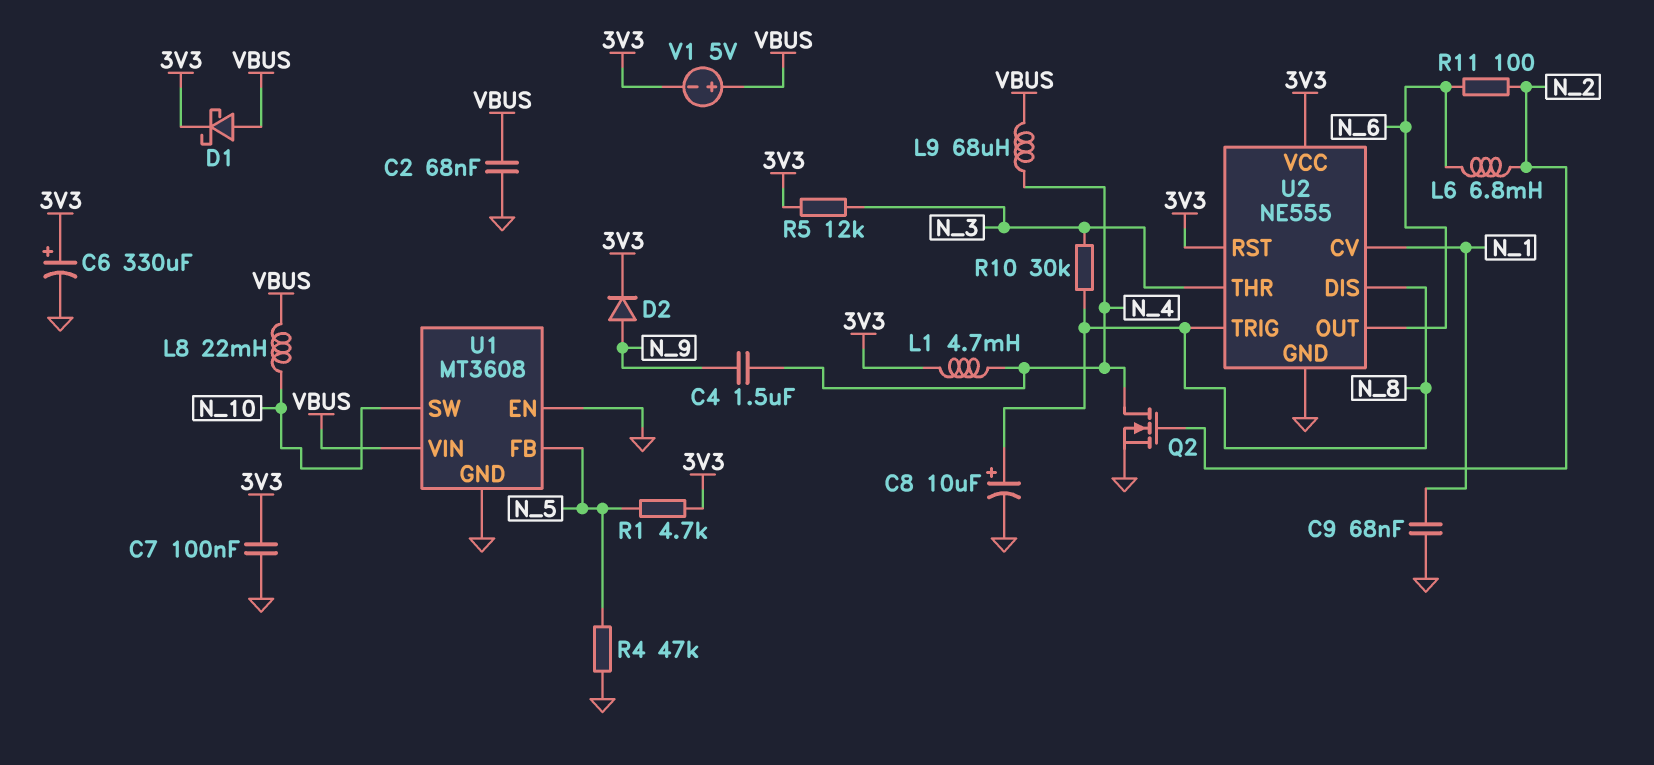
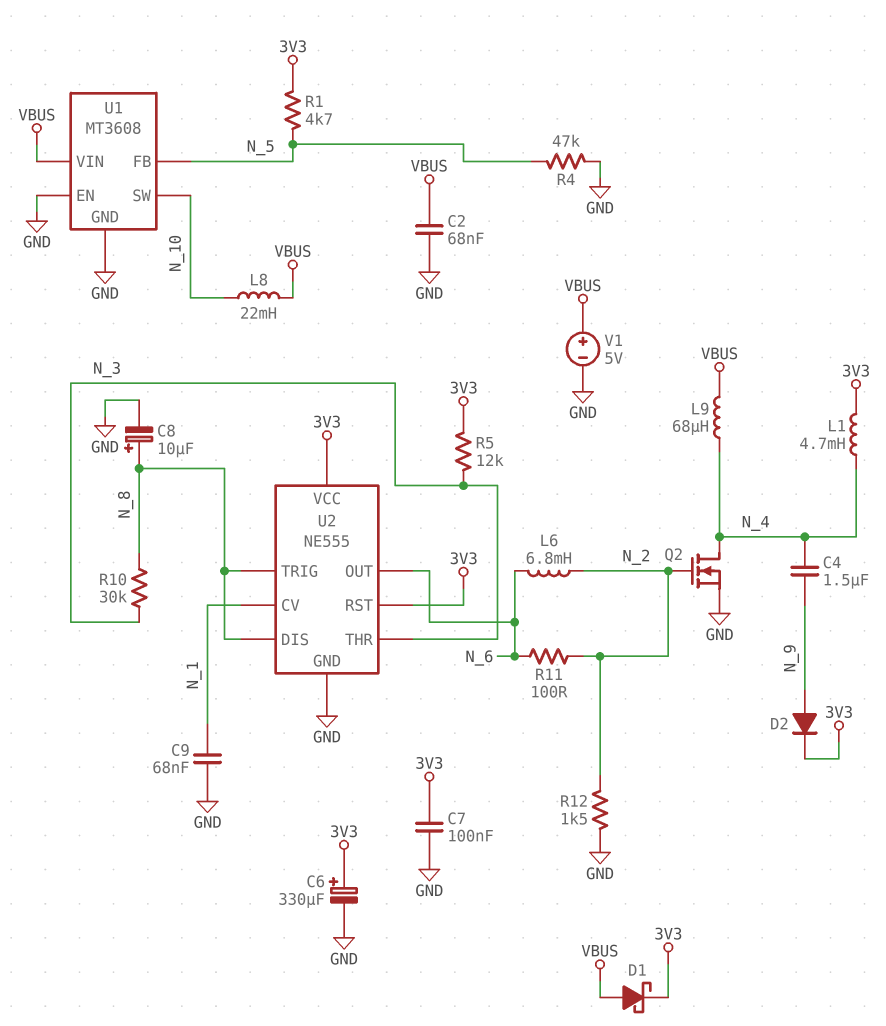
R12: none -> 1.5k (GND, N_2)
V1: 5V (plus VBUS, minus 3V3) -> 5V (plus VBUS, minus GND)

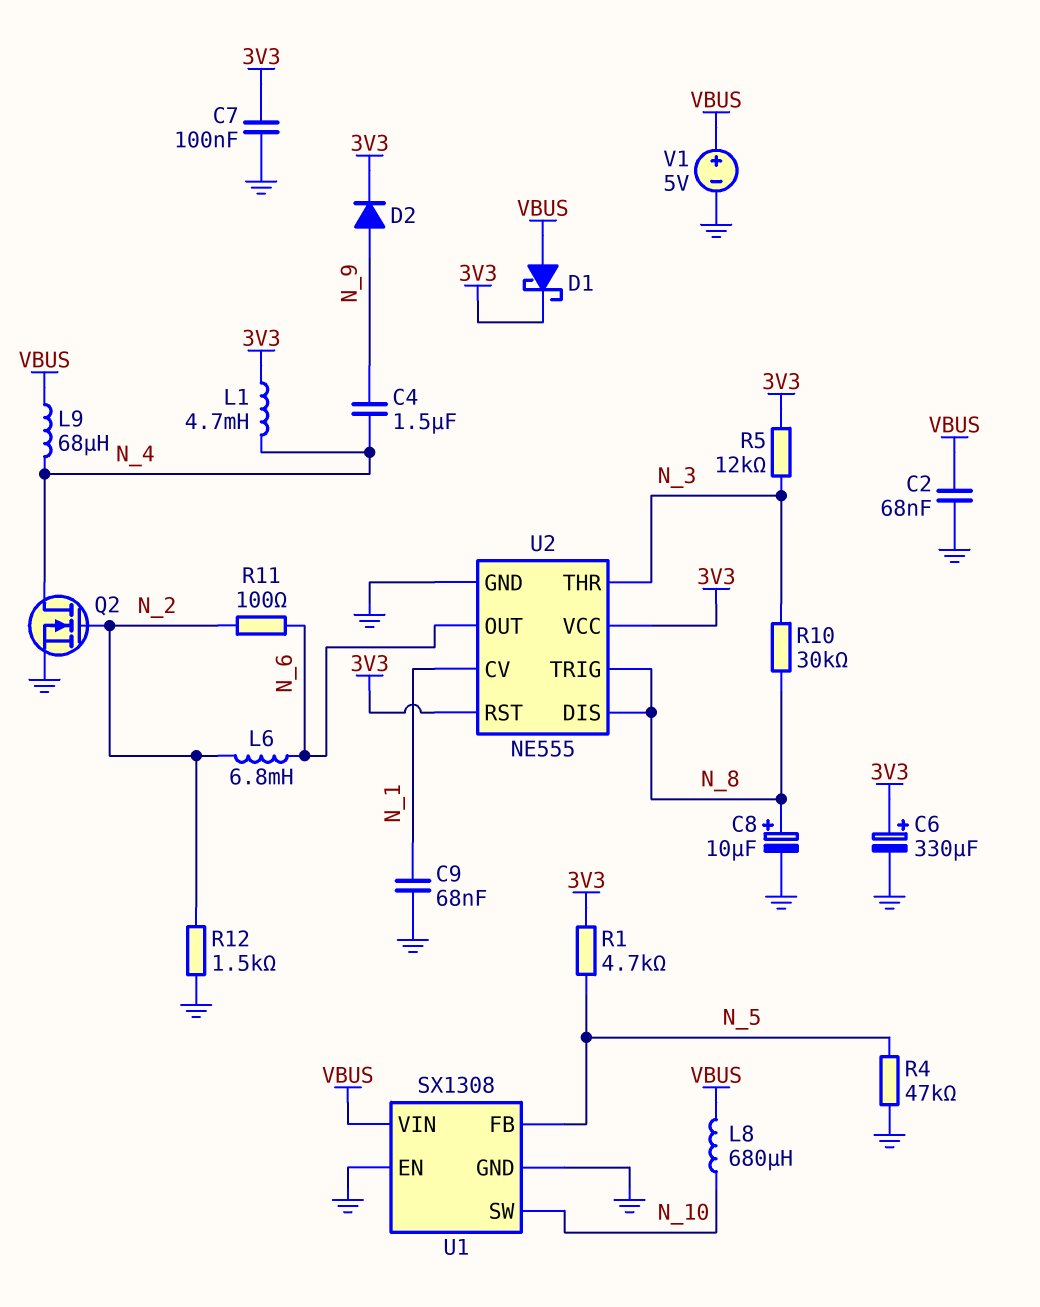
L8: 22mH (N_10, VBUS) -> 680uH (N_10, VBUS)
U1: MT3608 -> SX1308

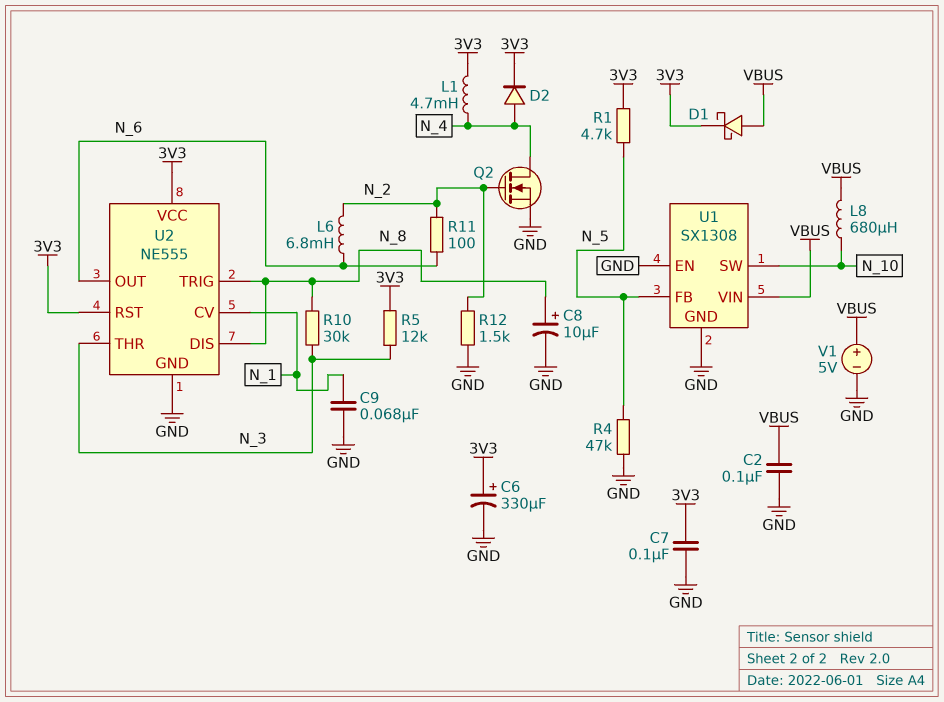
C2: 68nF (GND, VBUS) -> 100nF (GND, VBUS)
C4: 1.5uF (N_4, N_9) -> none
D2: diode (A N_9, K 3V3) -> diode (A N_4, K 3V3)
L9: 68uH (N_4, VBUS) -> none

